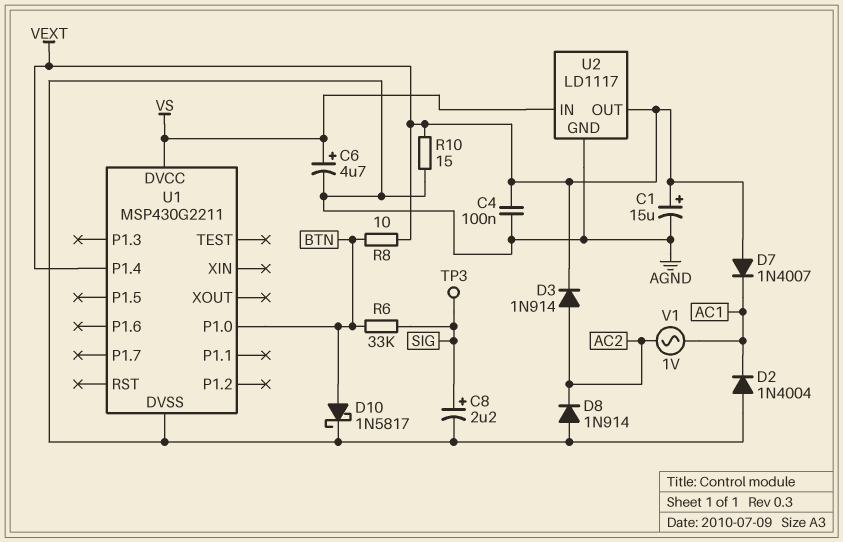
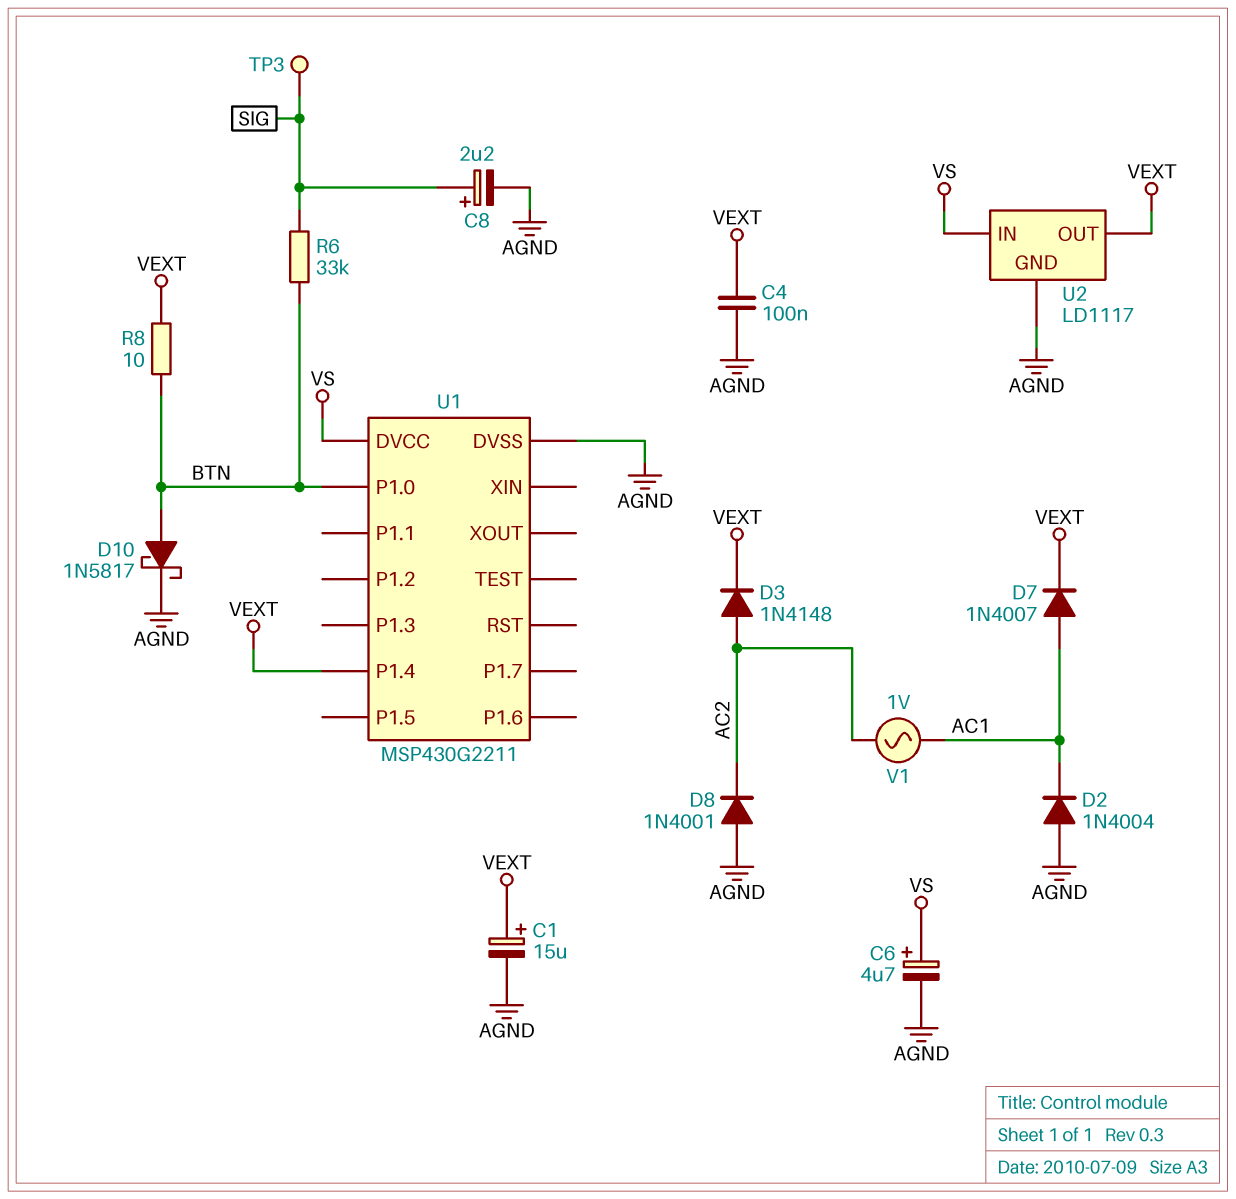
D3: diode 1N914 (A AC2, K VEXT) -> diode 1N4148 (A AC2, K VEXT)
D7: diode 1N4007 (A VEXT, K AC1) -> diode 1N4007 (A AC1, K VEXT)
D8: diode 1N914 (A AGND, K AC2) -> diode 1N4001 (A AGND, K AC2)
R10: 15 (AGND, VEXT) -> none

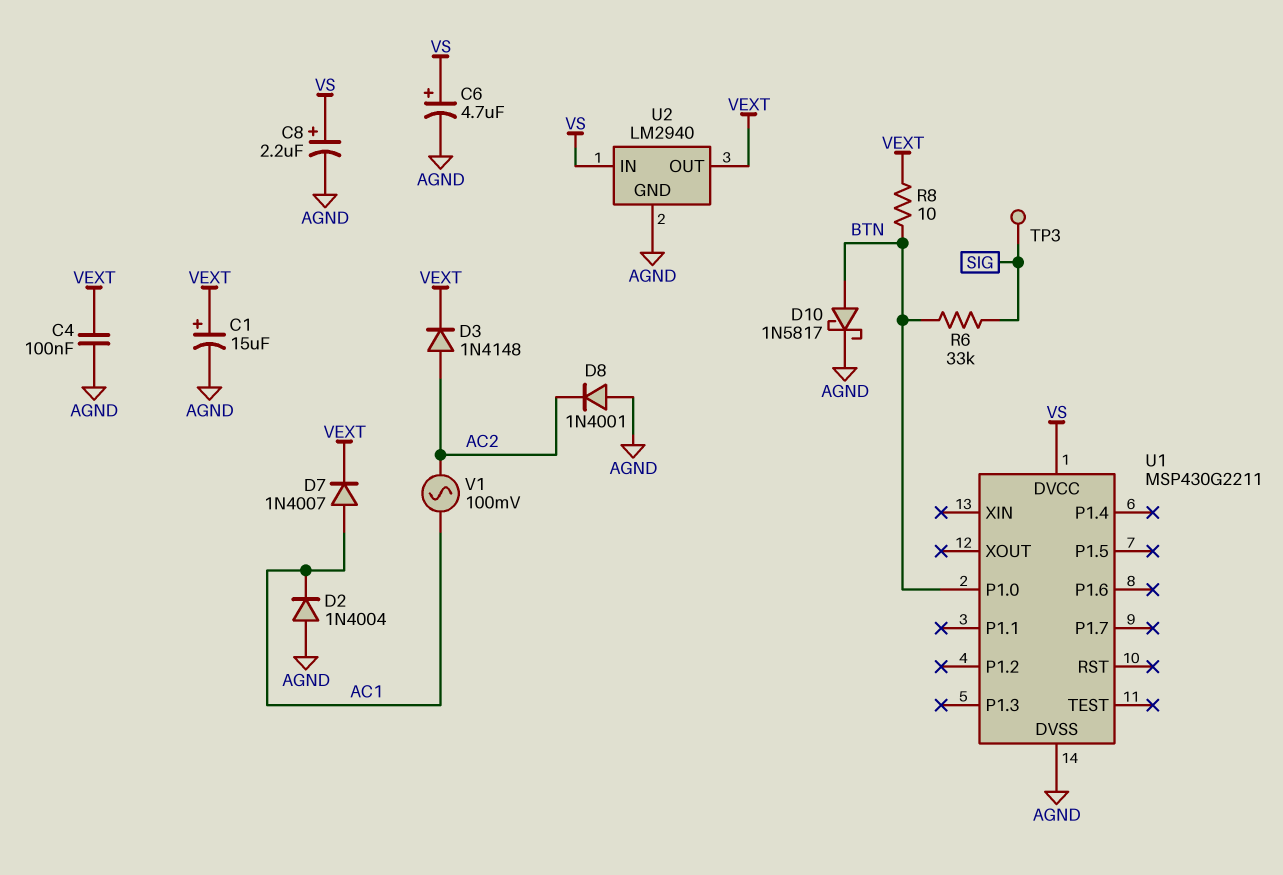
C8: 2.2uF (plus SIG, minus AGND) -> 2.2uF (plus VS, minus AGND)
U1 pin P1.4: VEXT -> none
U2: LD1117 -> LM2940
V1: AC 1V (AC1, AC2) -> AC 100mV (AC1, AC2)

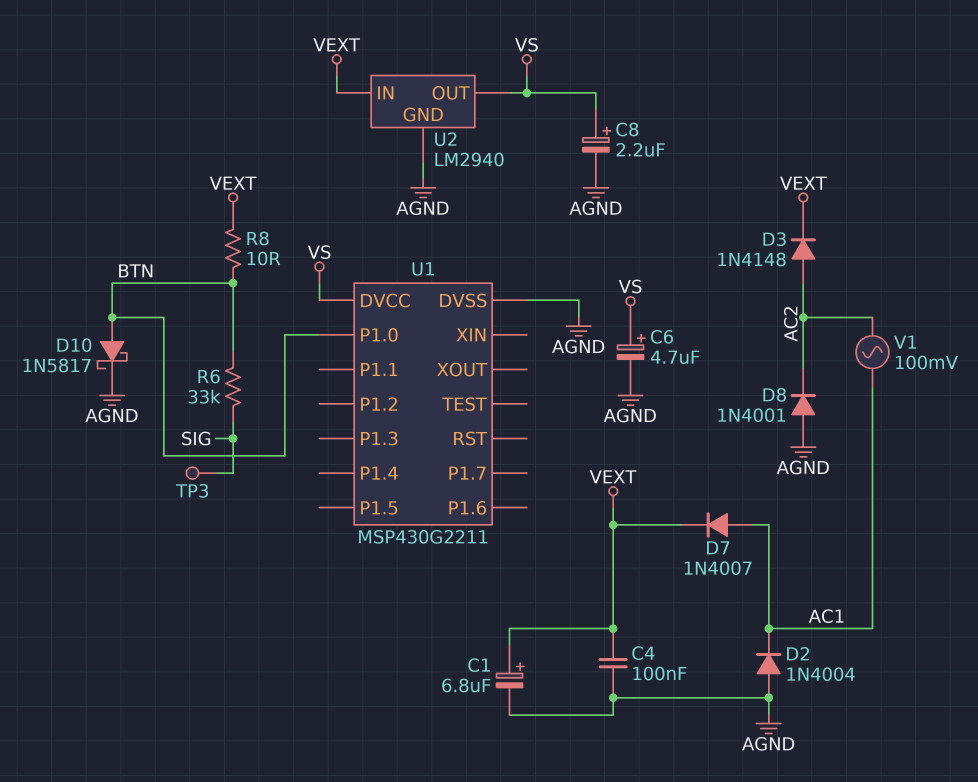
C1: 15uF (plus VEXT, minus AGND) -> 6.8uF (plus VEXT, minus AGND)
U2 pin IN: VS -> VEXT
U2 pin OUT: VEXT -> VS

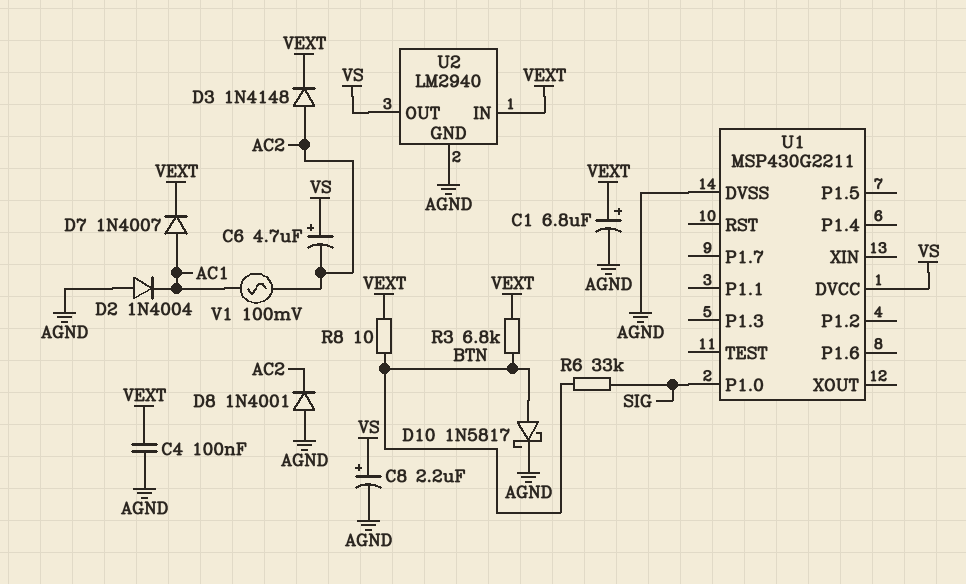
C6: 4.7uF (plus VS, minus AGND) -> 4.7uF (plus VS, minus AC2)
R3: none -> 6.8k (BTN, VEXT)
TP3: test point (SIG) -> none
U1 pin P1.0: BTN -> SIG

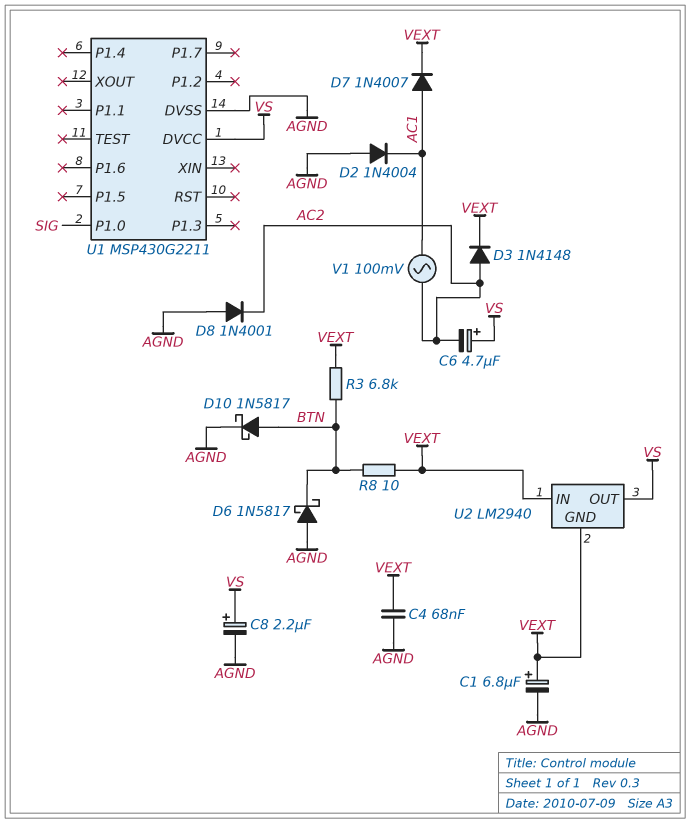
C4: 100nF (AGND, VEXT) -> 68nF (AGND, VEXT)
D6: none -> schottky 1N5817 (A AGND, K BTN)
R6: 33k (BTN, SIG) -> none
U2 pin GND: AGND -> VEXT

